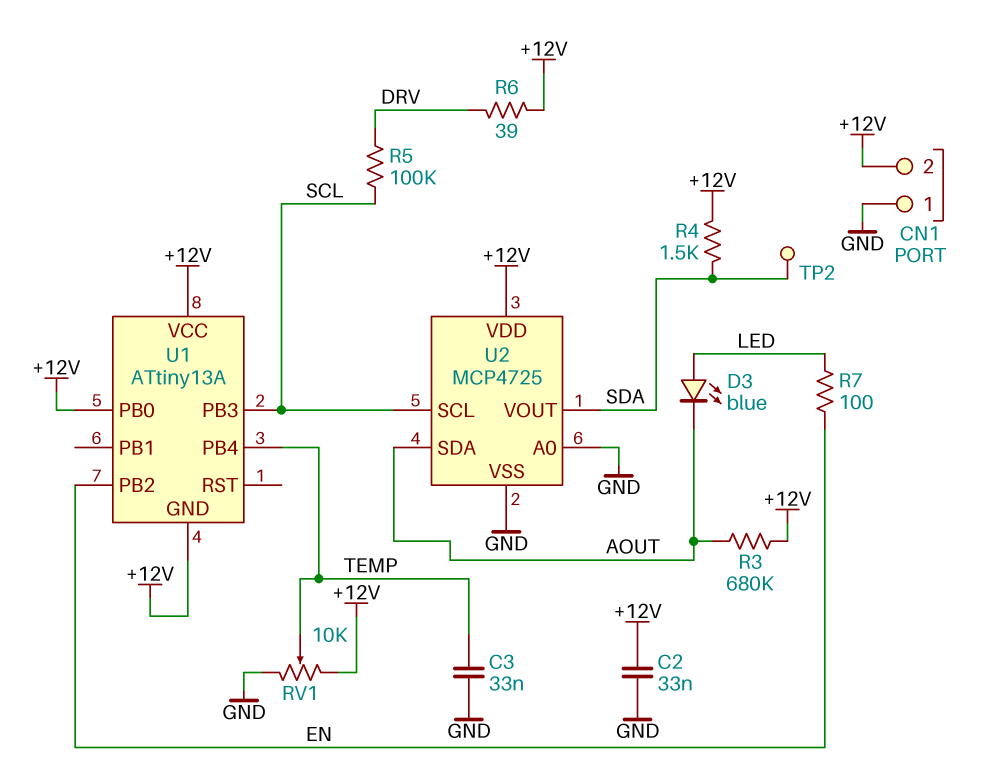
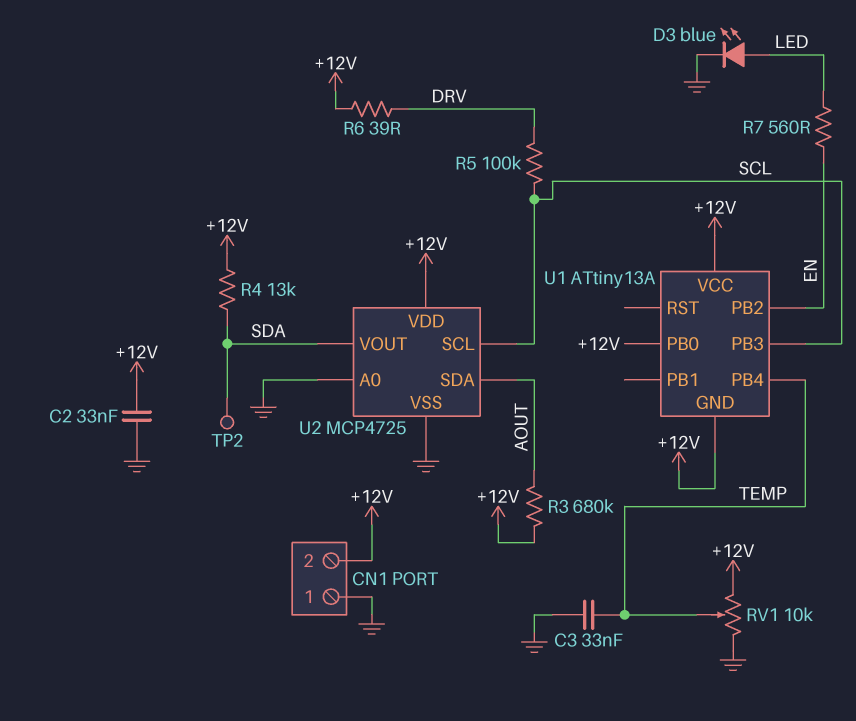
D3: LED blue (A LED, K AOUT) -> LED blue (A LED, K GND)
R4: 1.5k (+12V, SDA) -> 13k (+12V, SDA)
R7: 100 (EN, LED) -> 560 (EN, LED)

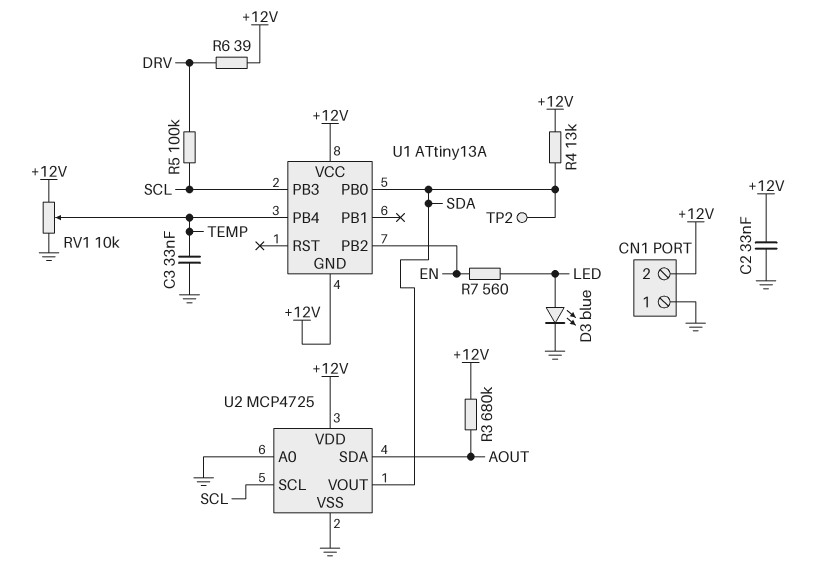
U1 pin PB0: +12V -> SDA

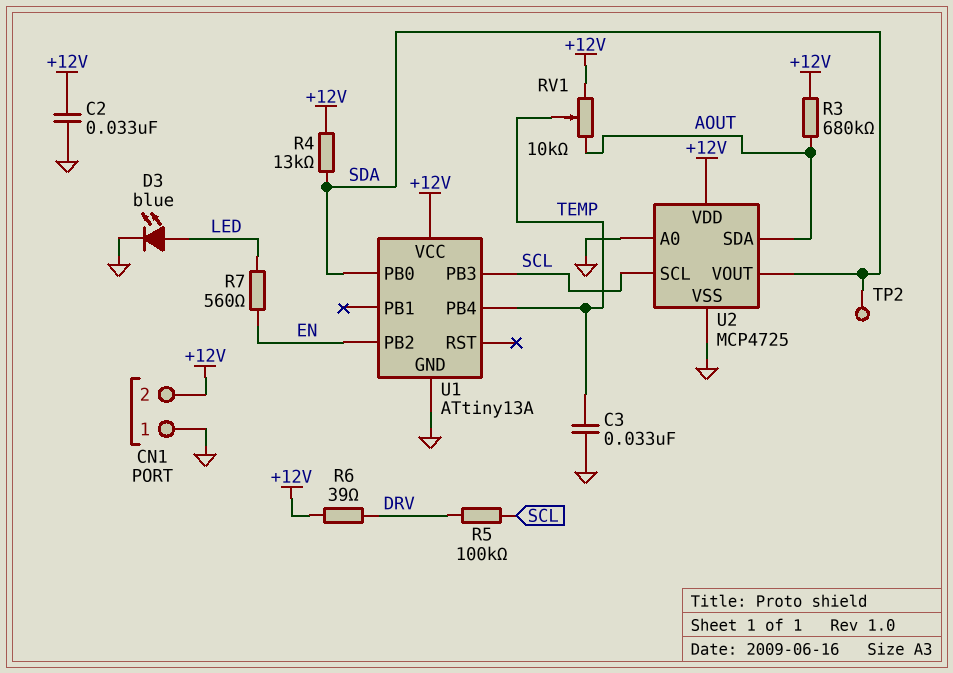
RV1: 10k (+12V, GND, wiper TEMP) -> 10k (+12V, AOUT, wiper TEMP)
U1 pin GND: +12V -> GND

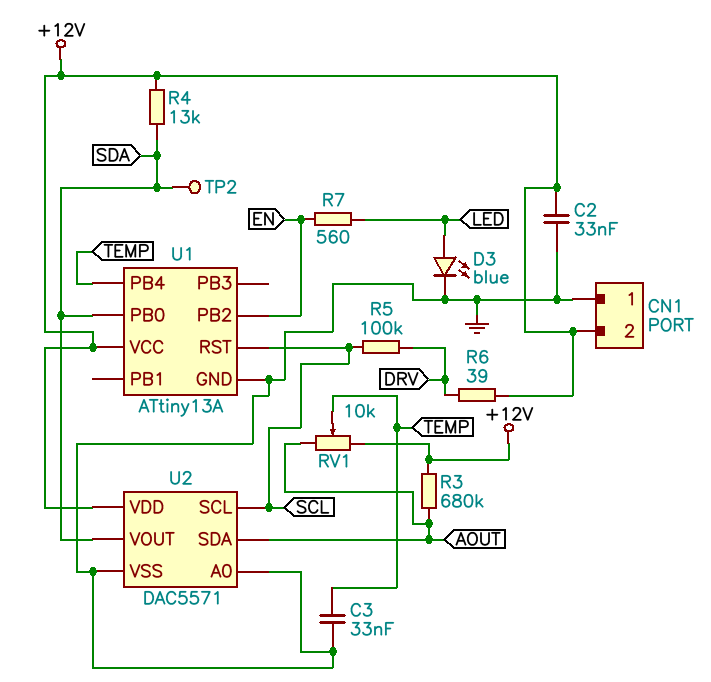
U1 pin PB3: SCL -> none
U1 pin RST: none -> SCL
U2: MCP4725 -> DAC5571

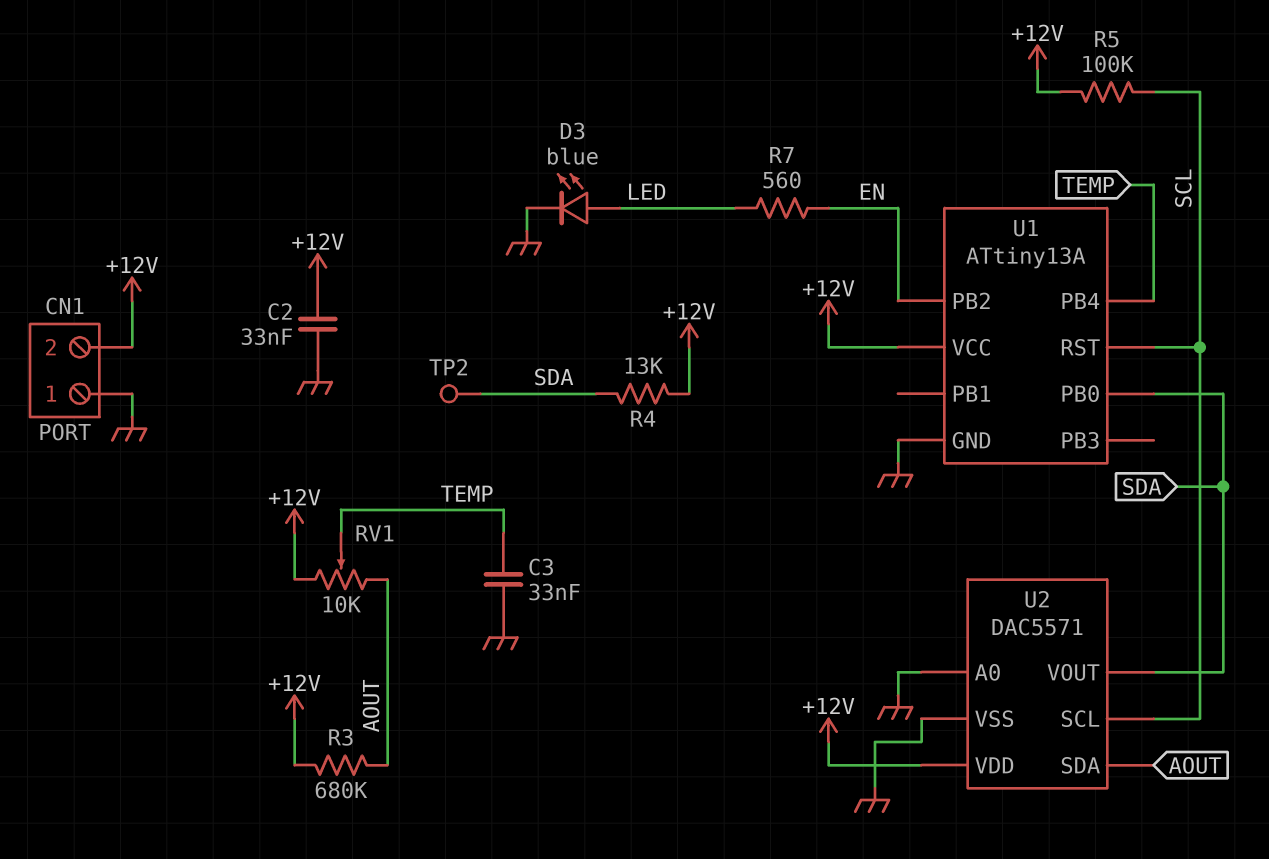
R5: 100k (DRV, SCL) -> 100k (+12V, SCL)
R6: 39 (+12V, DRV) -> none

